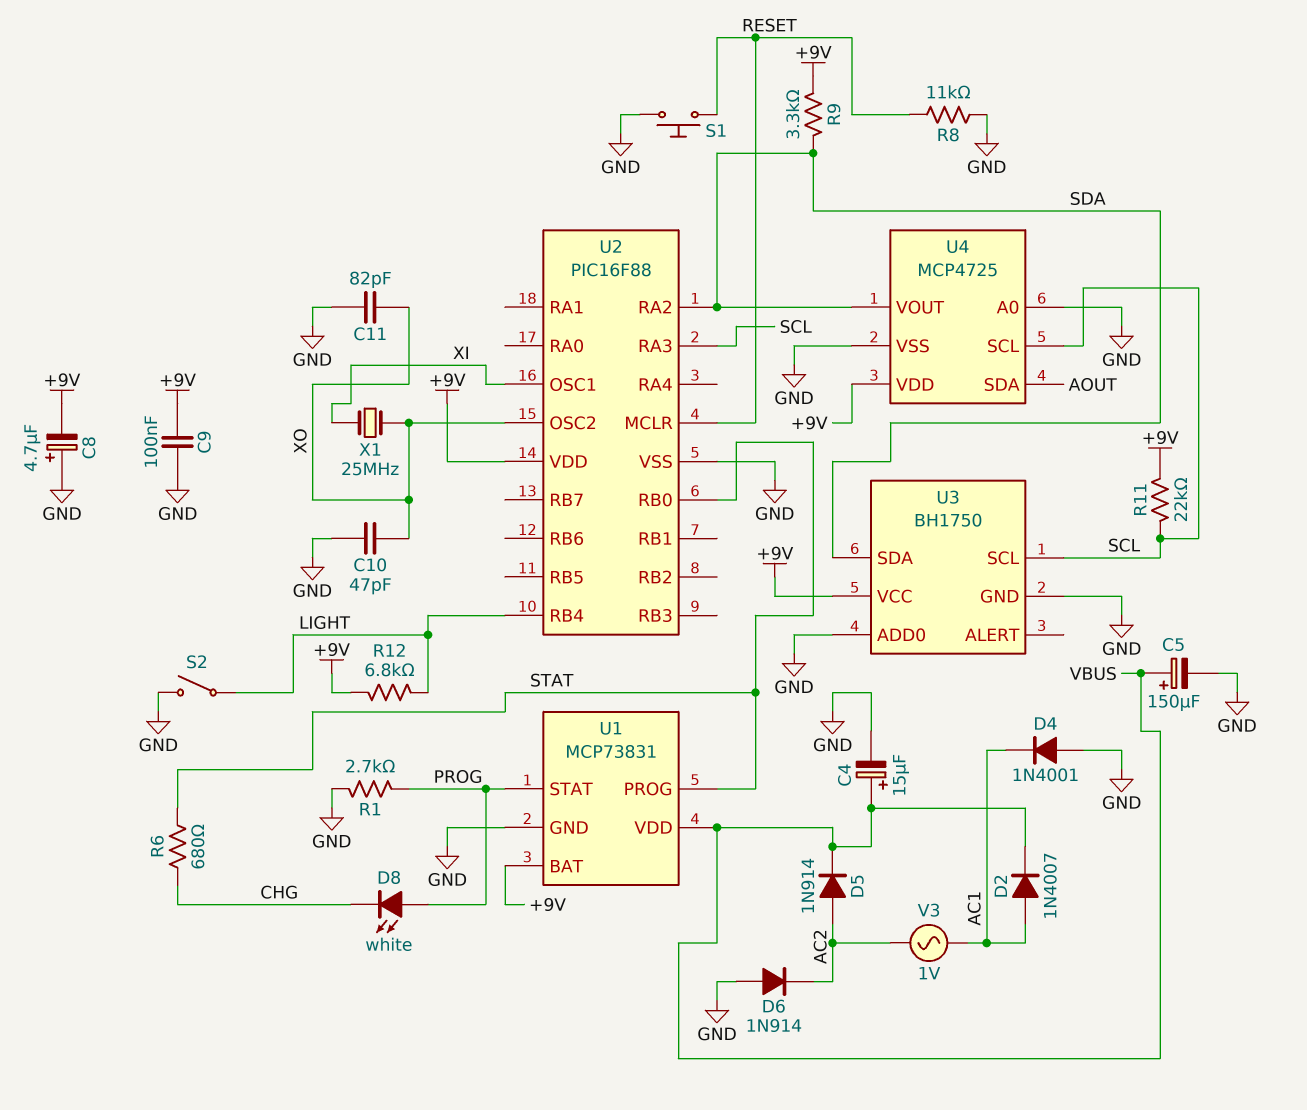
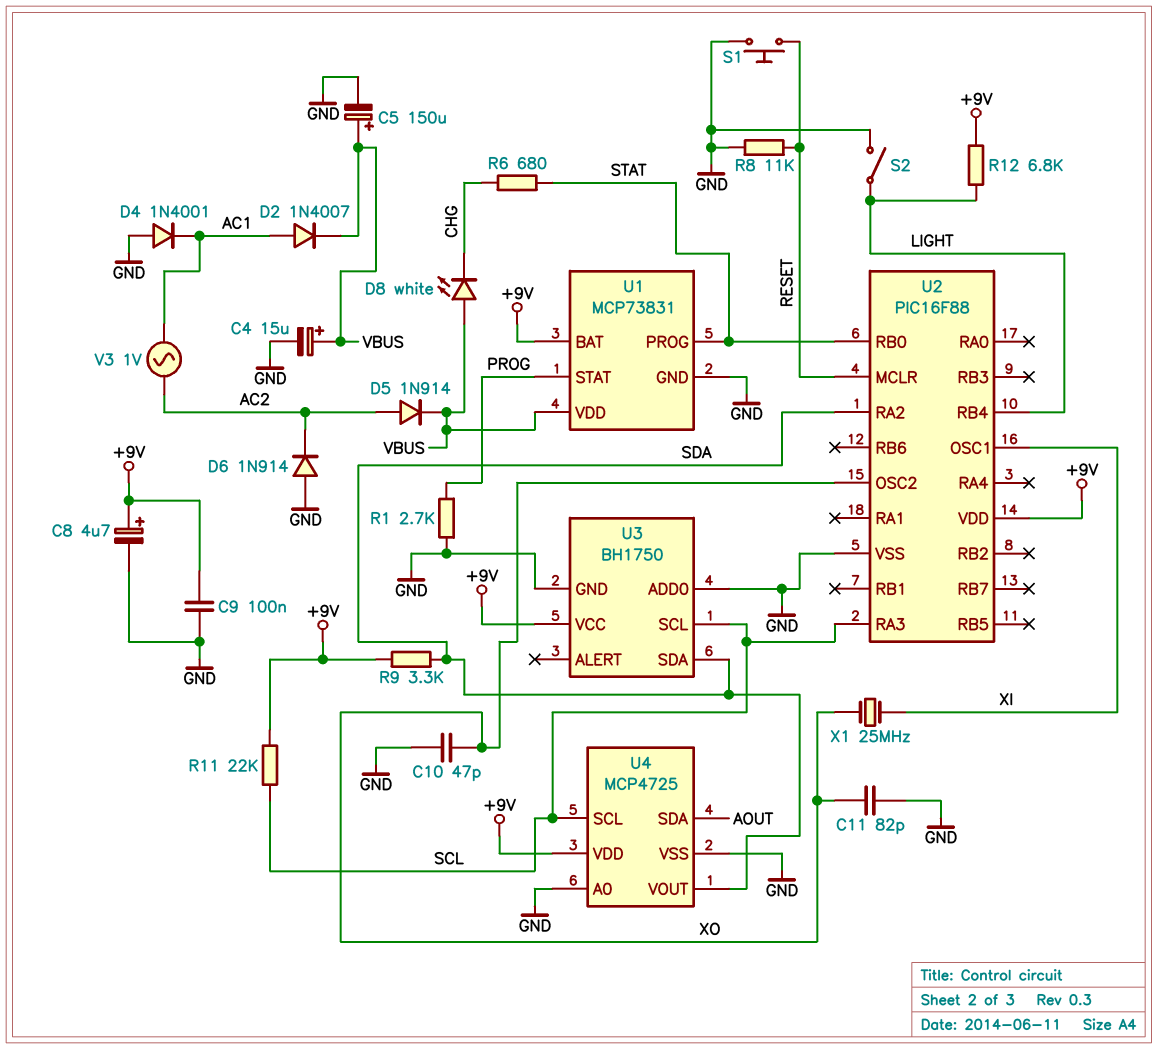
C8: 4.7uF (plus GND, minus +9V) -> 4.7uF (plus +9V, minus GND)
D8: LED white (A PROG, K CHG) -> LED white (A VBUS, K CHG)

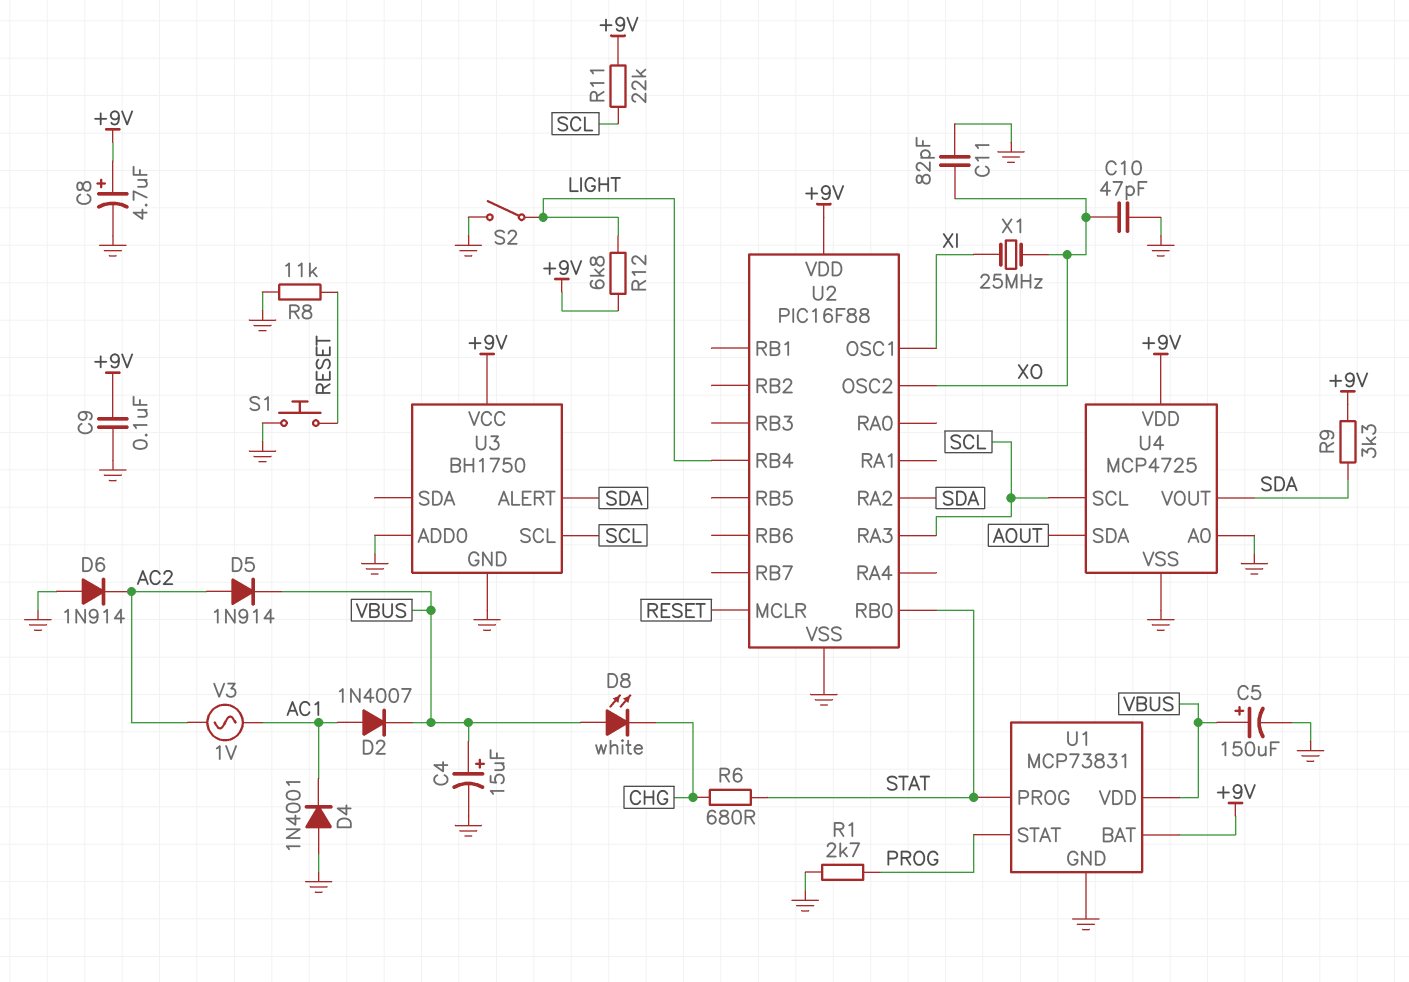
U3 pin ALERT: none -> SDA
U3 pin SDA: SDA -> none

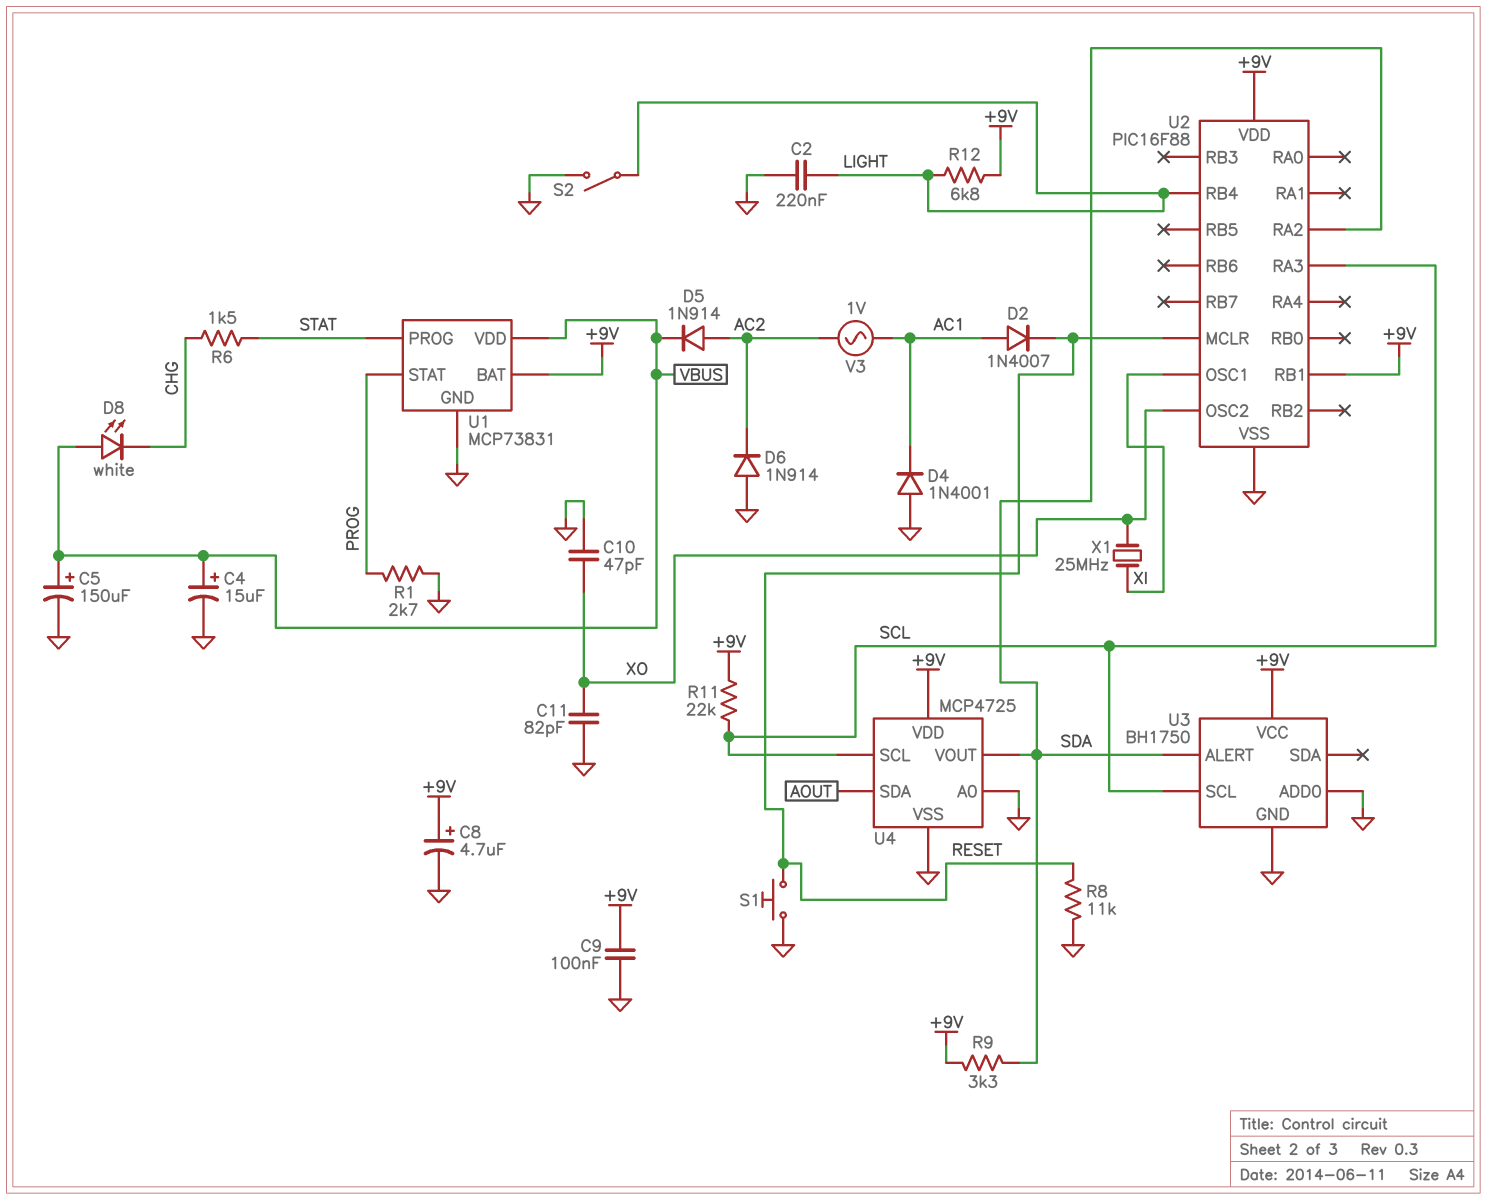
C2: none -> 220nF (GND, LIGHT)
D2: diode 1N4007 (A AC1, K VBUS) -> diode 1N4007 (A AC1, K RESET)
R6: 680 (CHG, STAT) -> 1.5k (CHG, STAT)
U2 pin RB0: STAT -> none
U2 pin RB1: none -> +9V

